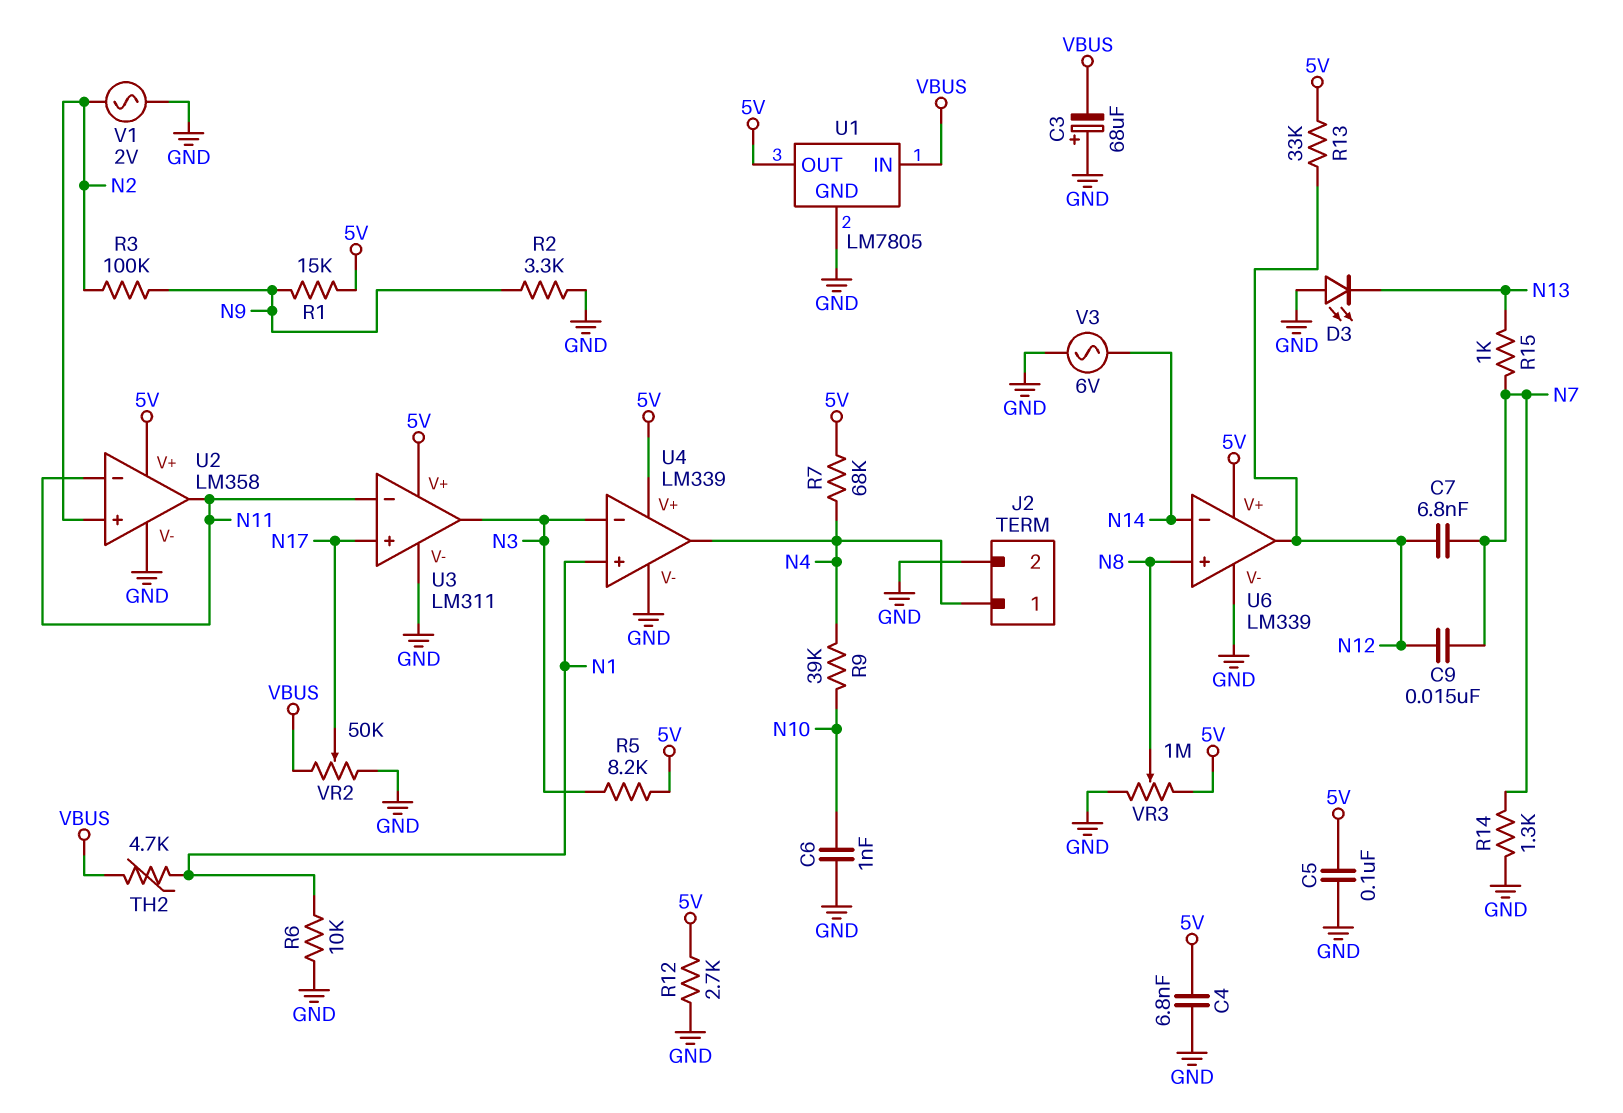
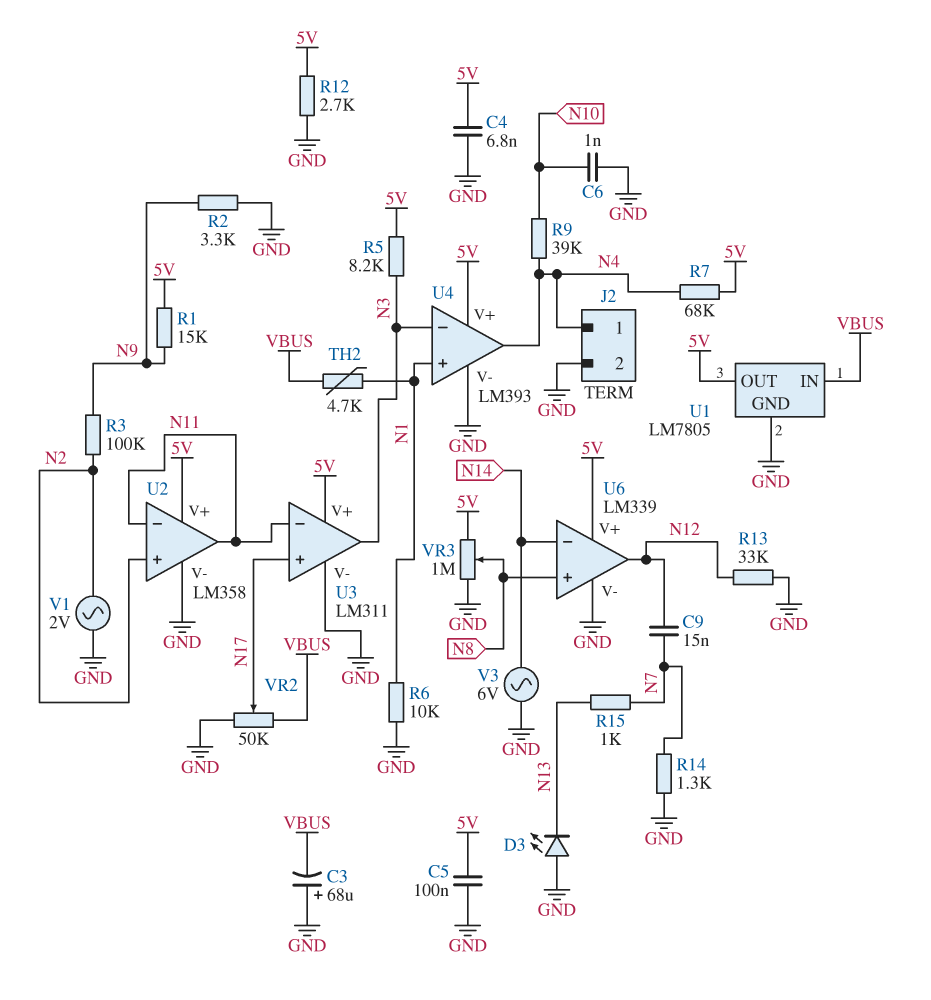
C7: 6.8nF (N7, N12) -> none
R13: 33k (5V, N12) -> 33k (GND, N12)
U4: LM339 -> LM393

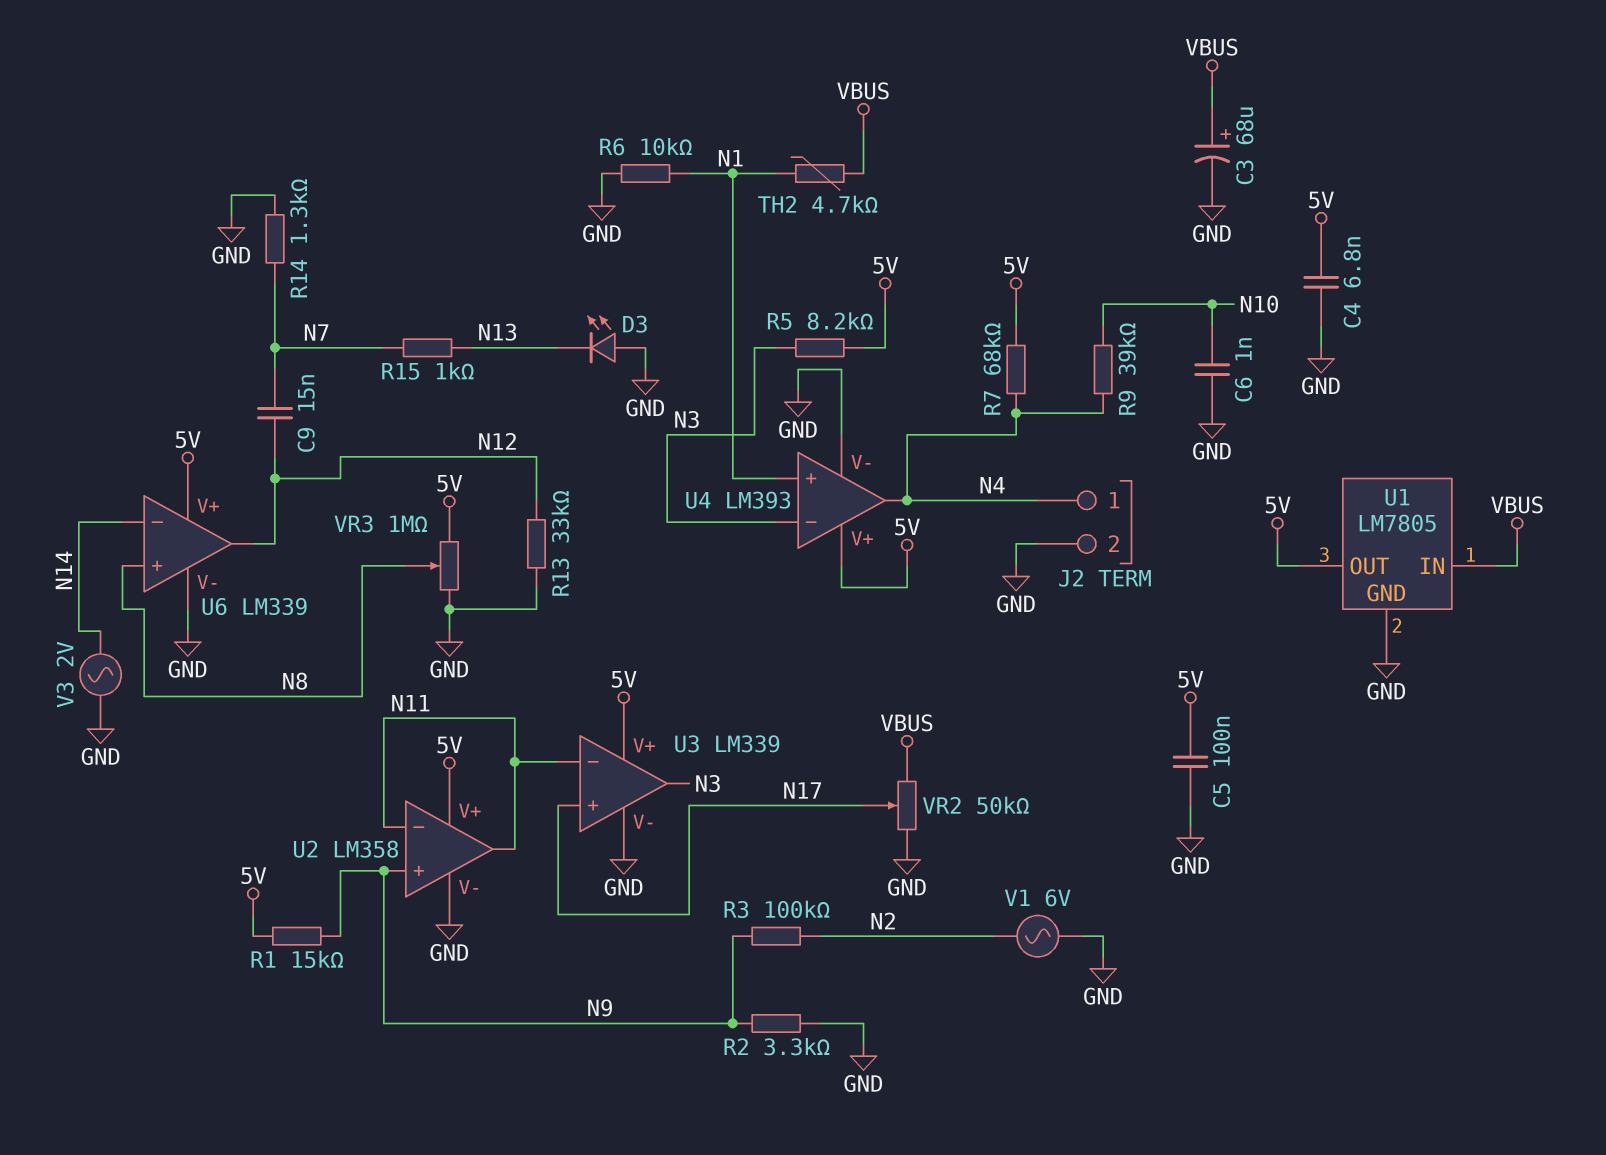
C3: 68uF (plus GND, minus VBUS) -> 68uF (plus VBUS, minus GND)
R12: 2.7k (5V, GND) -> none
U2 pin in+: N2 -> N9
U3: LM311 -> LM339
V1: AC 2V (GND, N2) -> AC 6V (GND, N2)
V3: AC 6V (GND, N14) -> AC 2V (GND, N14)

